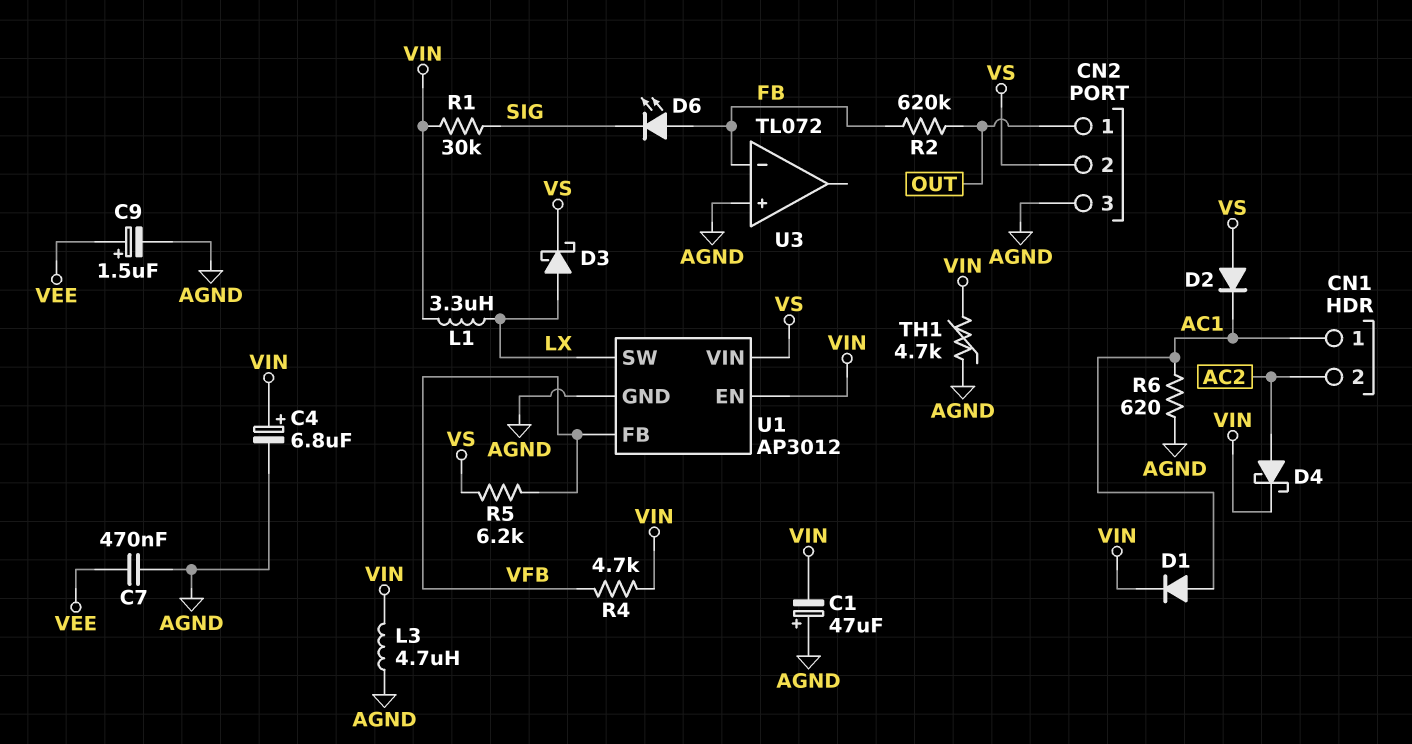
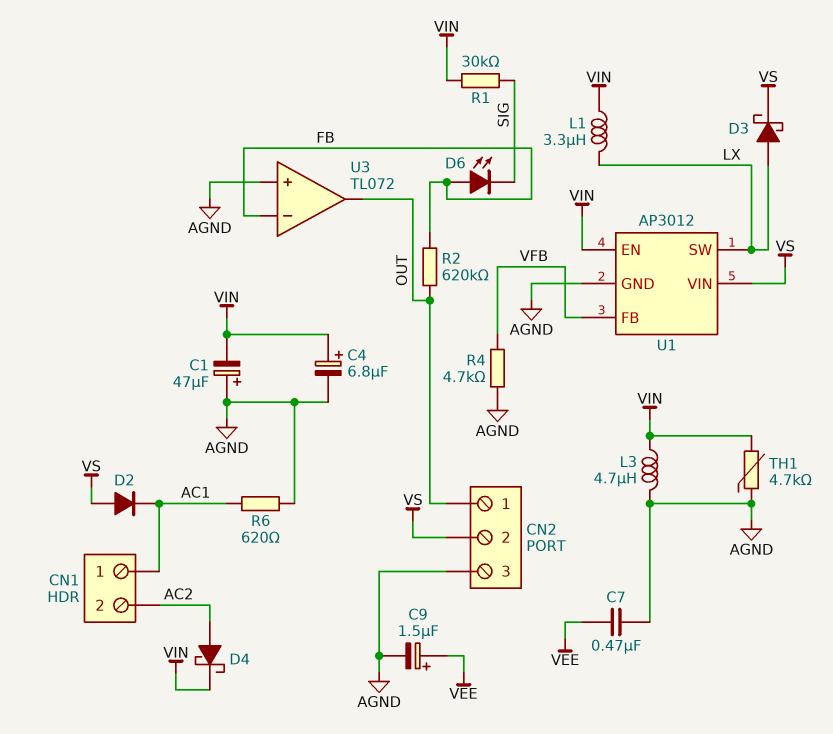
D1: diode (A AC1, K VIN) -> none
R4: 4.7k (VFB, VIN) -> 4.7k (AGND, VFB)
R5: 6.2k (VFB, VS) -> none
U3 pin out: none -> OUT

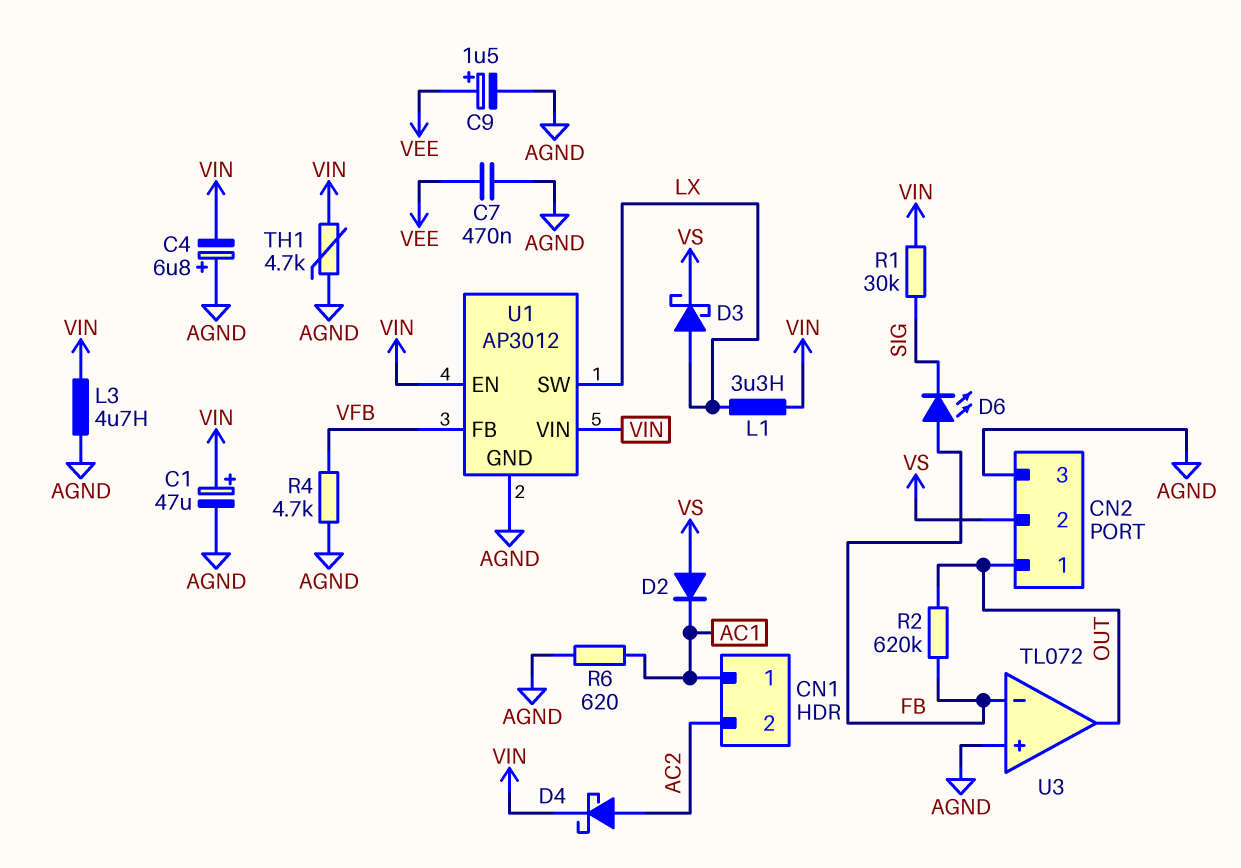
C1: 47uF (plus AGND, minus VIN) -> 47uF (plus VIN, minus AGND)
C4: 6.8uF (plus VIN, minus AGND) -> 6.8uF (plus AGND, minus VIN)
U1 pin VIN: VS -> VIN

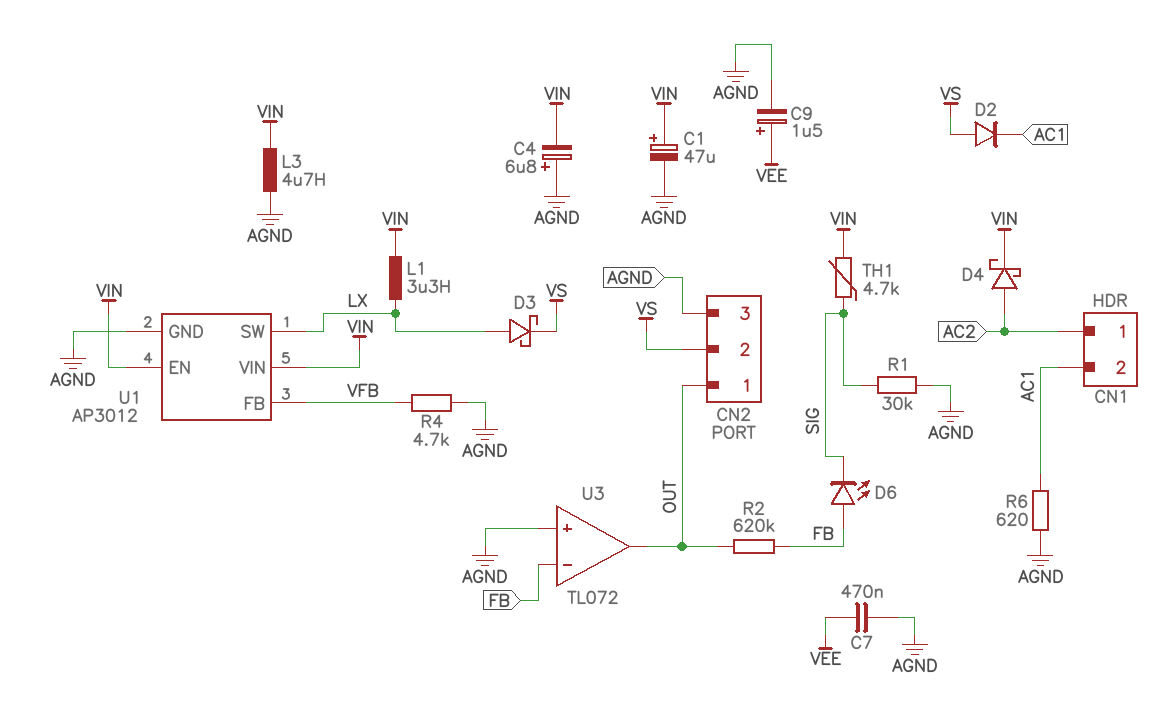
CN1 pin 1: AC1 -> AC2
CN1 pin 2: AC2 -> AC1
R1: 30k (SIG, VIN) -> 30k (AGND, SIG)
TH1: 4.7k (AGND, VIN) -> 4.7k (SIG, VIN)

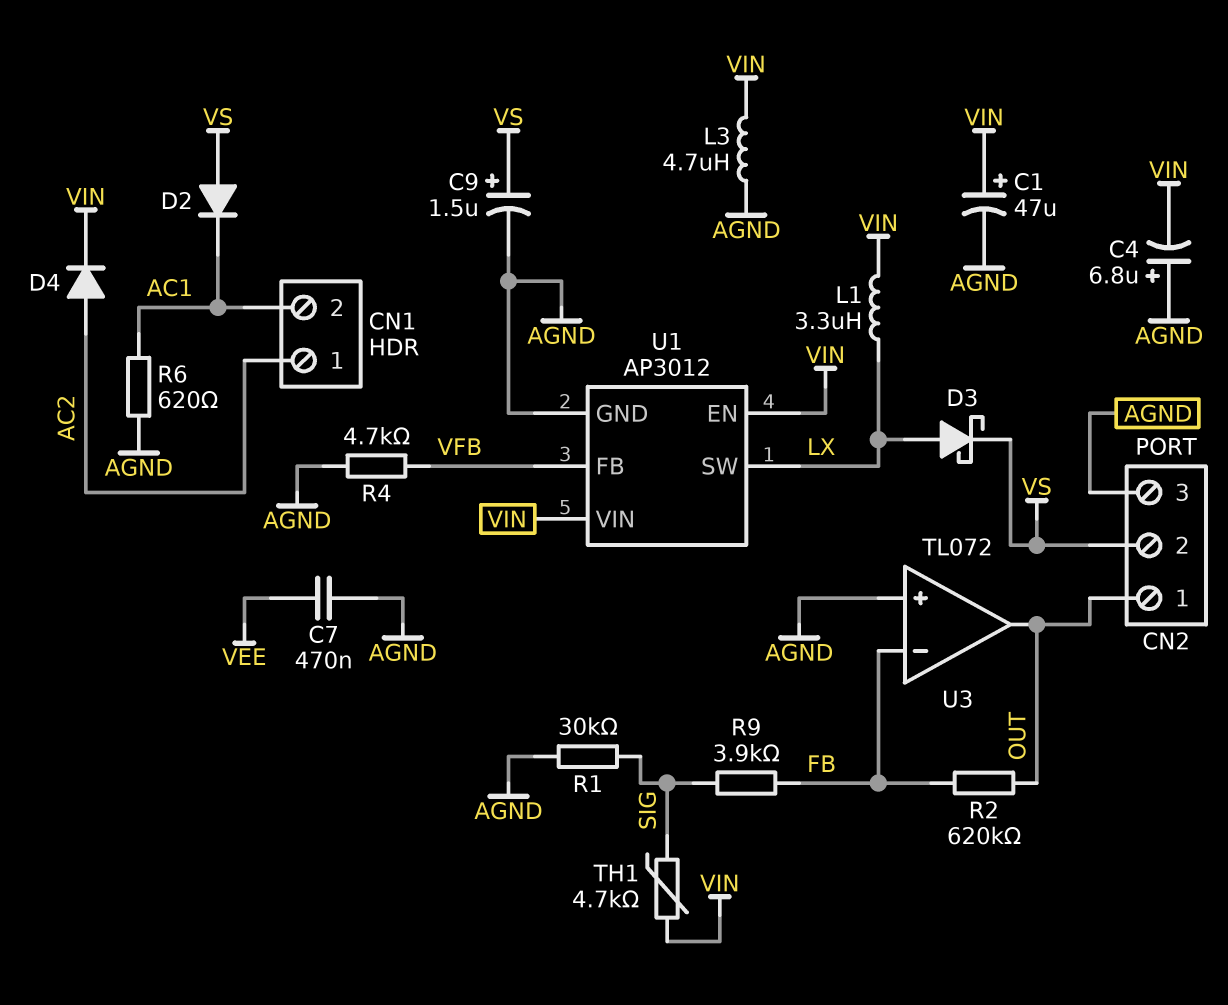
C9: 1.5uF (plus VEE, minus AGND) -> 1.5uF (plus VS, minus AGND)
D4: schottky (A AC2, K VIN) -> diode (A AC2, K VIN)
D6: LED (A FB, K SIG) -> none
R9: none -> 3.9k (FB, SIG)

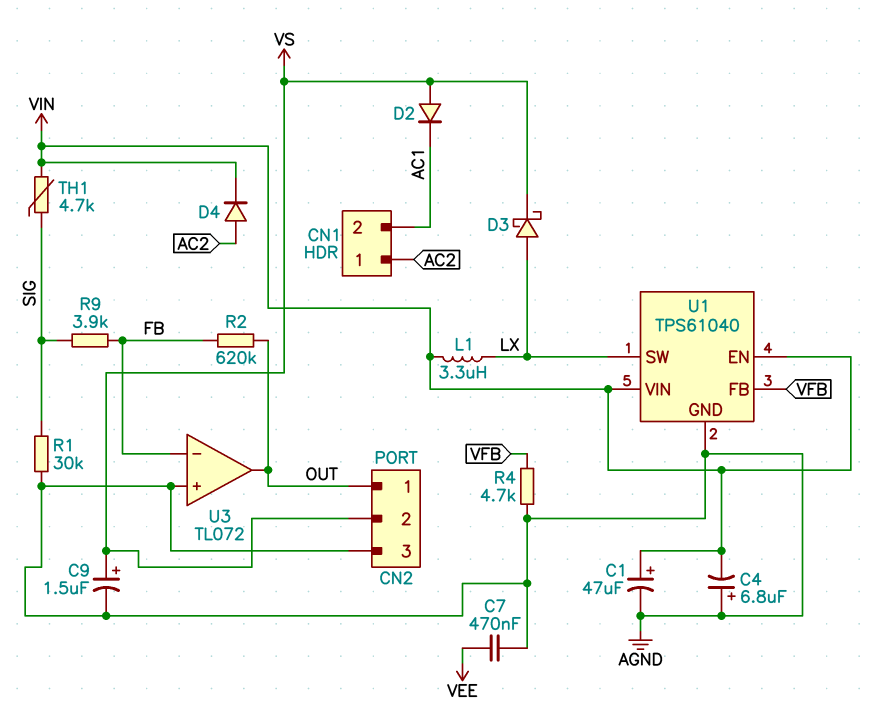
L3: 4.7uH (AGND, VIN) -> none
R6: 620 (AC1, AGND) -> none
U1: AP3012 -> TPS61040

